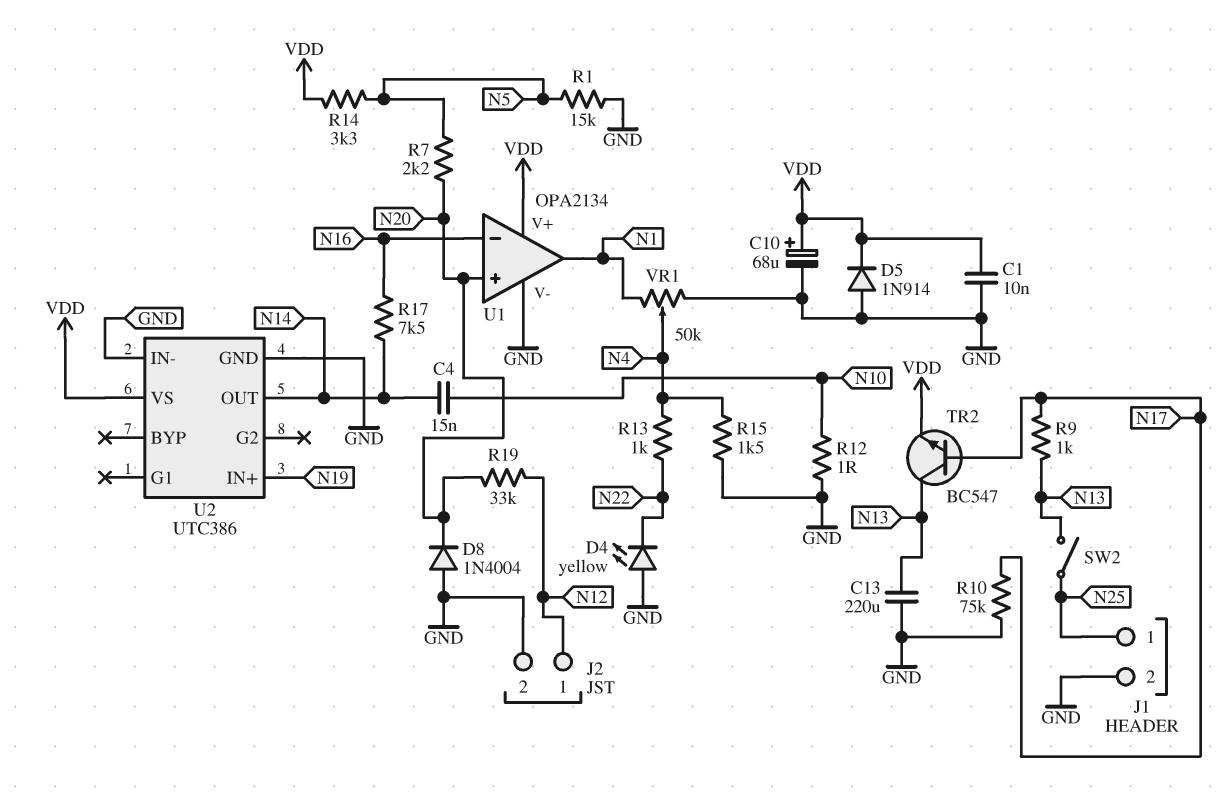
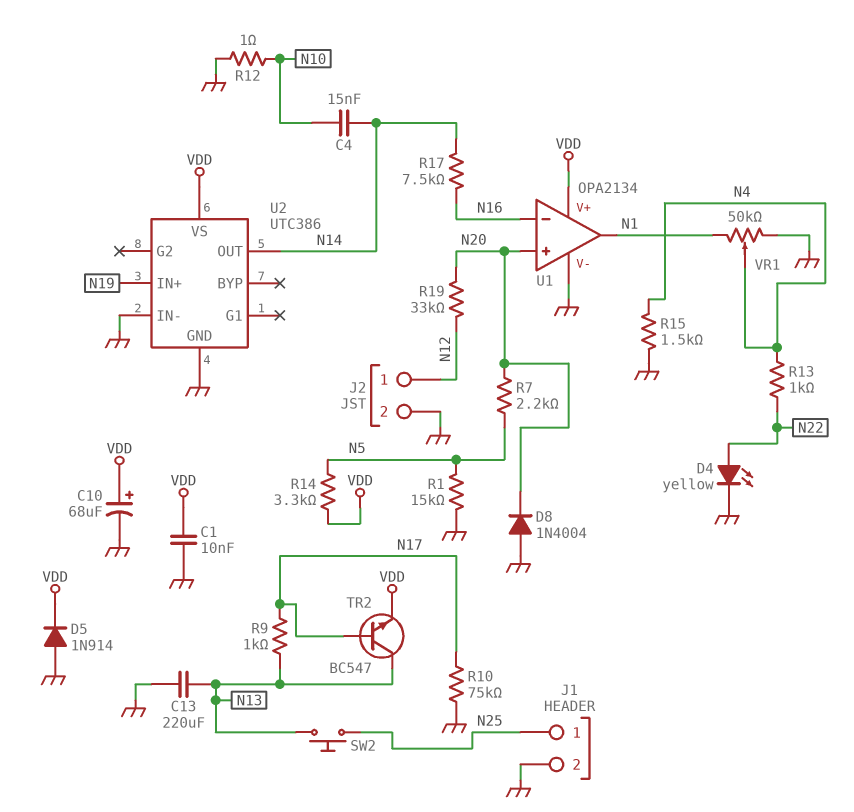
D4: LED yellow (A GND, K N22) -> LED yellow (A N22, K GND)
SW2: switch (N13, N25) -> button (N13, N25)

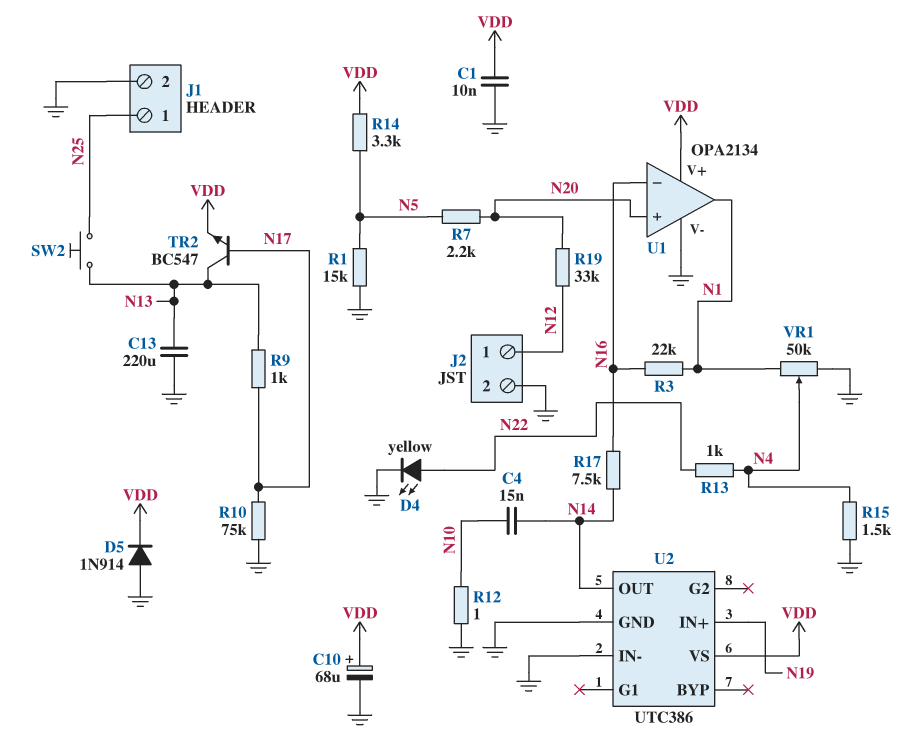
D8: diode 1N4004 (A GND, K N20) -> none
R3: none -> 22k (N1, N16)

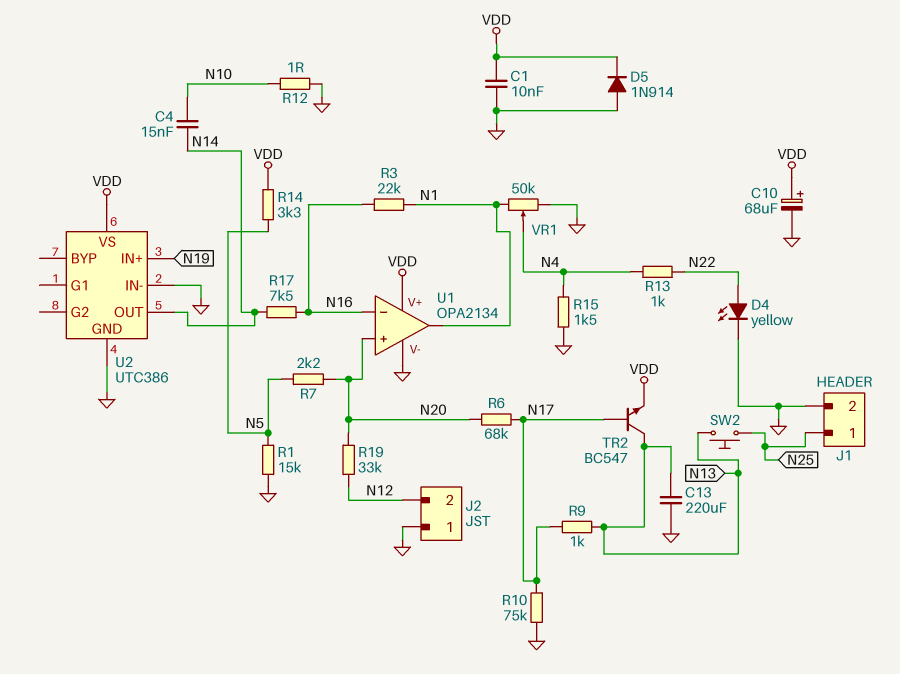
J2 pin 1: N12 -> GND
J2 pin 2: GND -> N12
R6: none -> 68k (N17, N20)

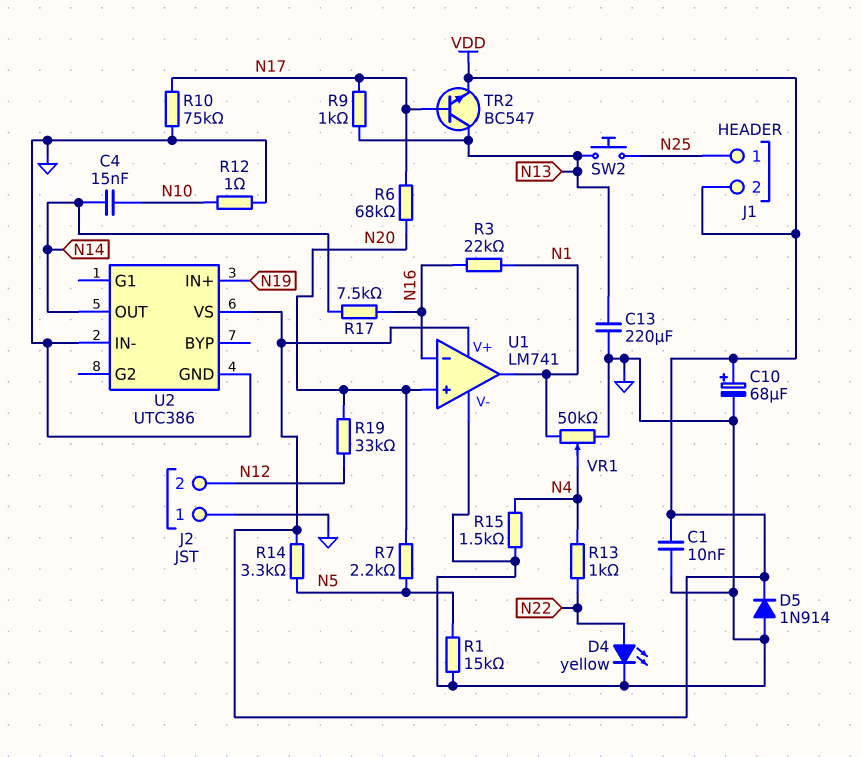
J1 pin 2: GND -> VDD
U1: OPA2134 -> LM741

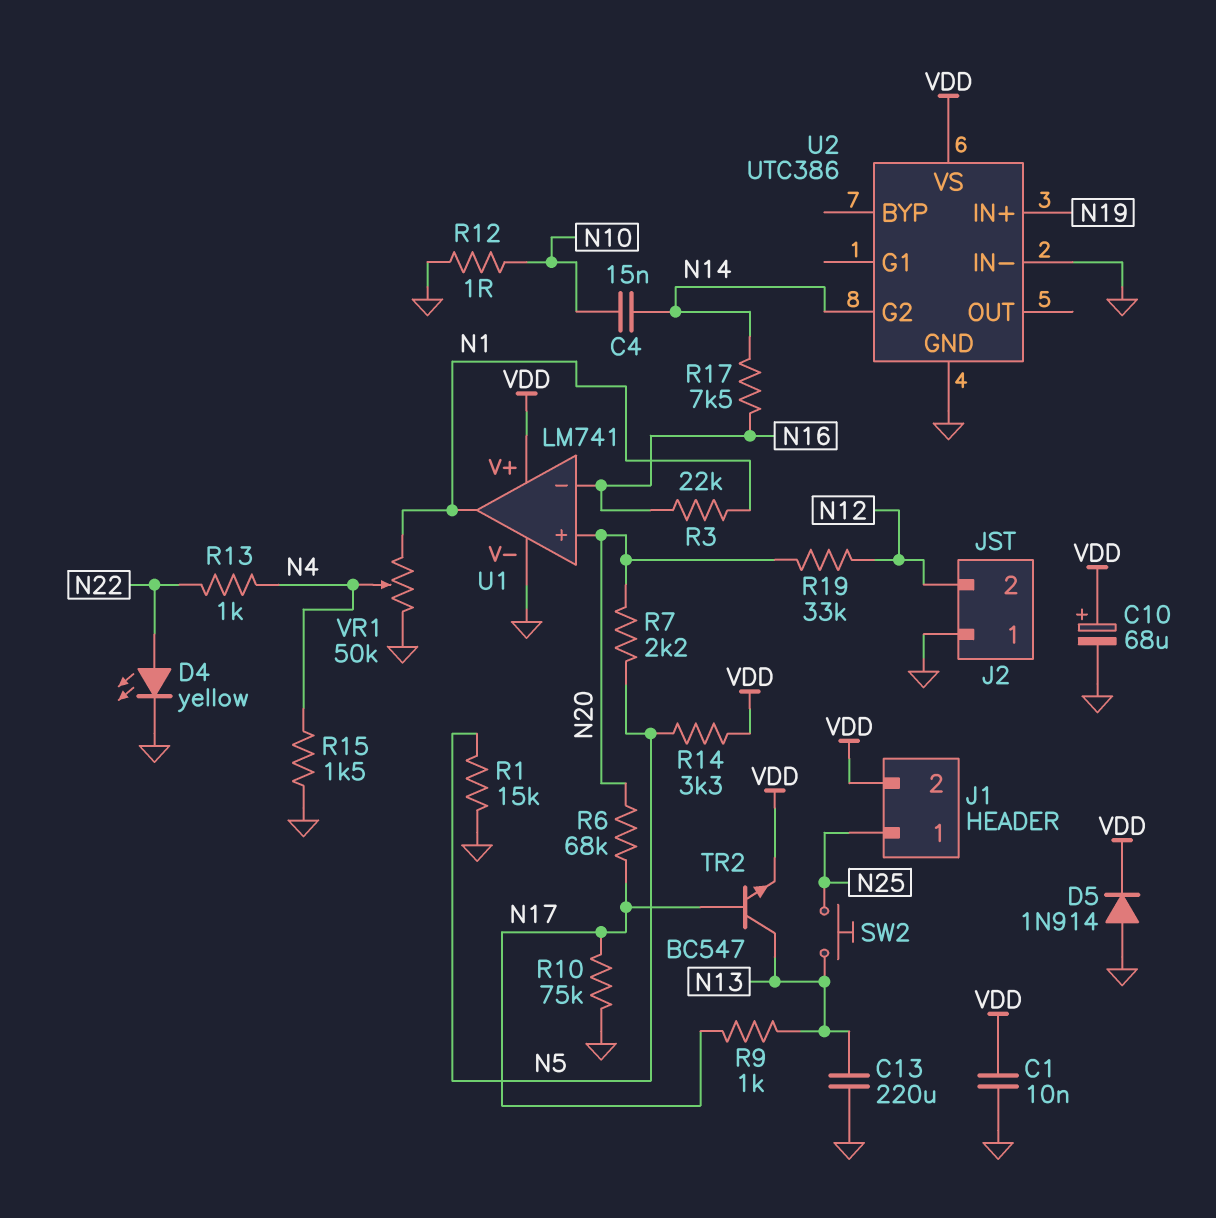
U2 pin G2: none -> N14
U2 pin OUT: N14 -> none

